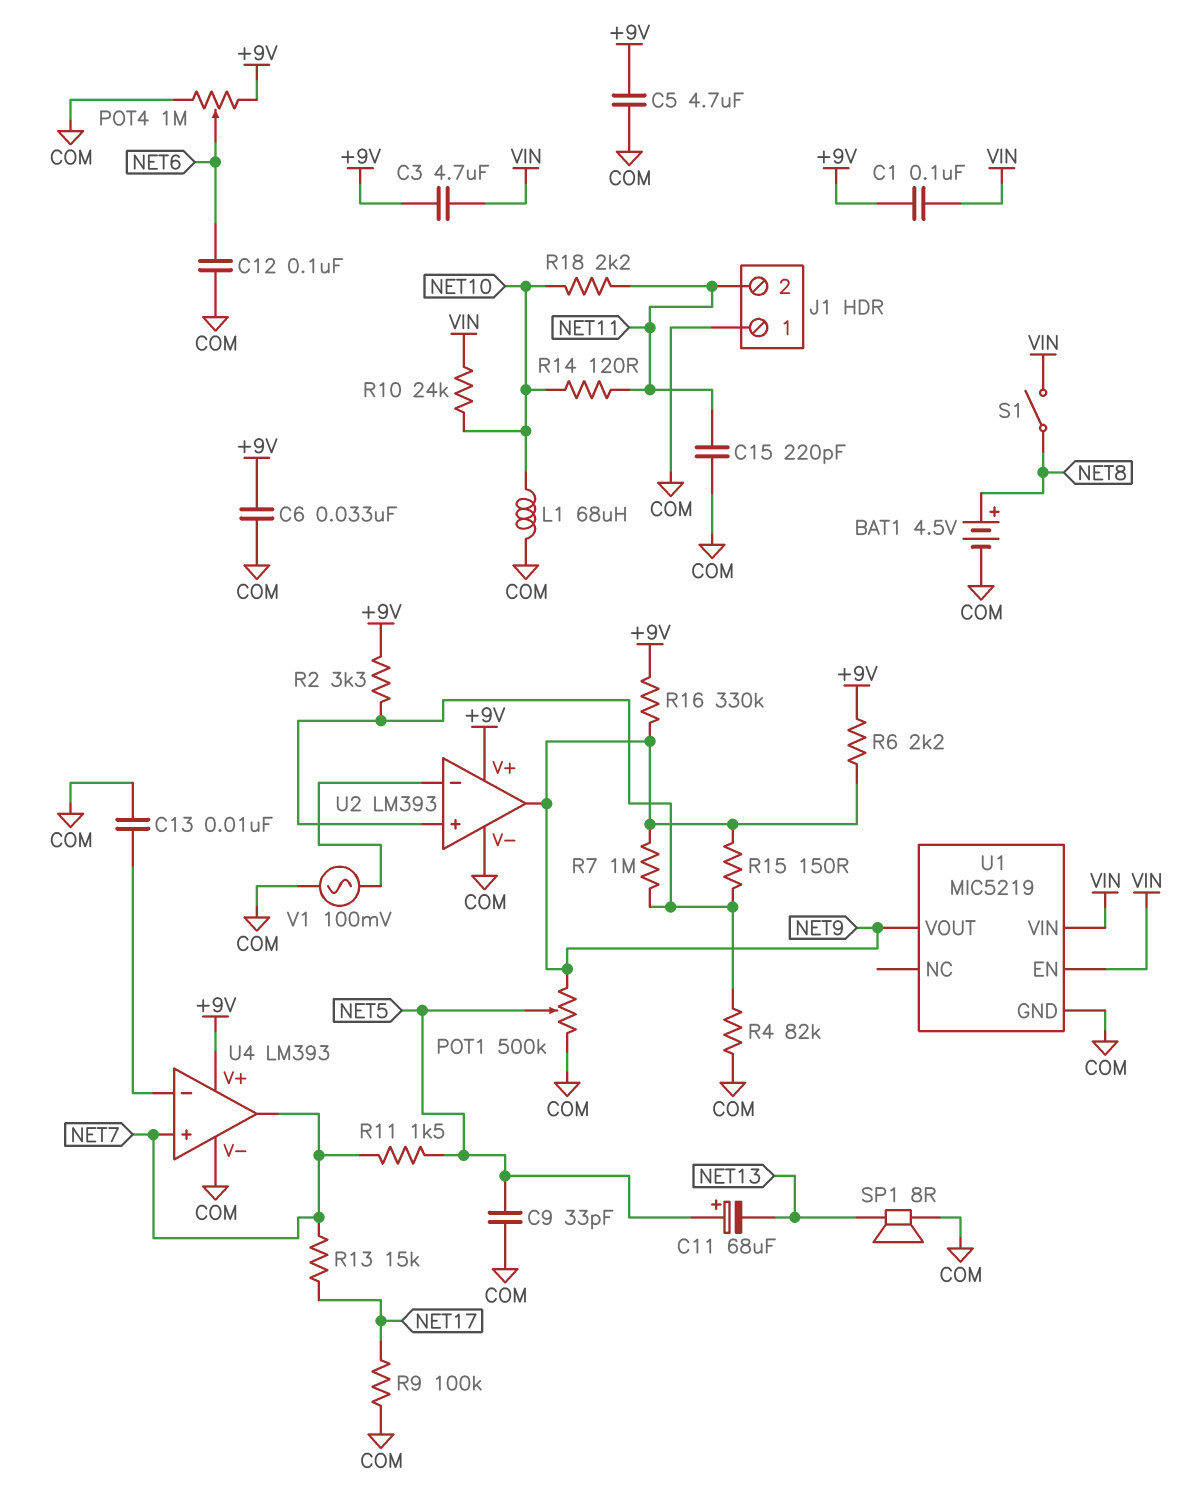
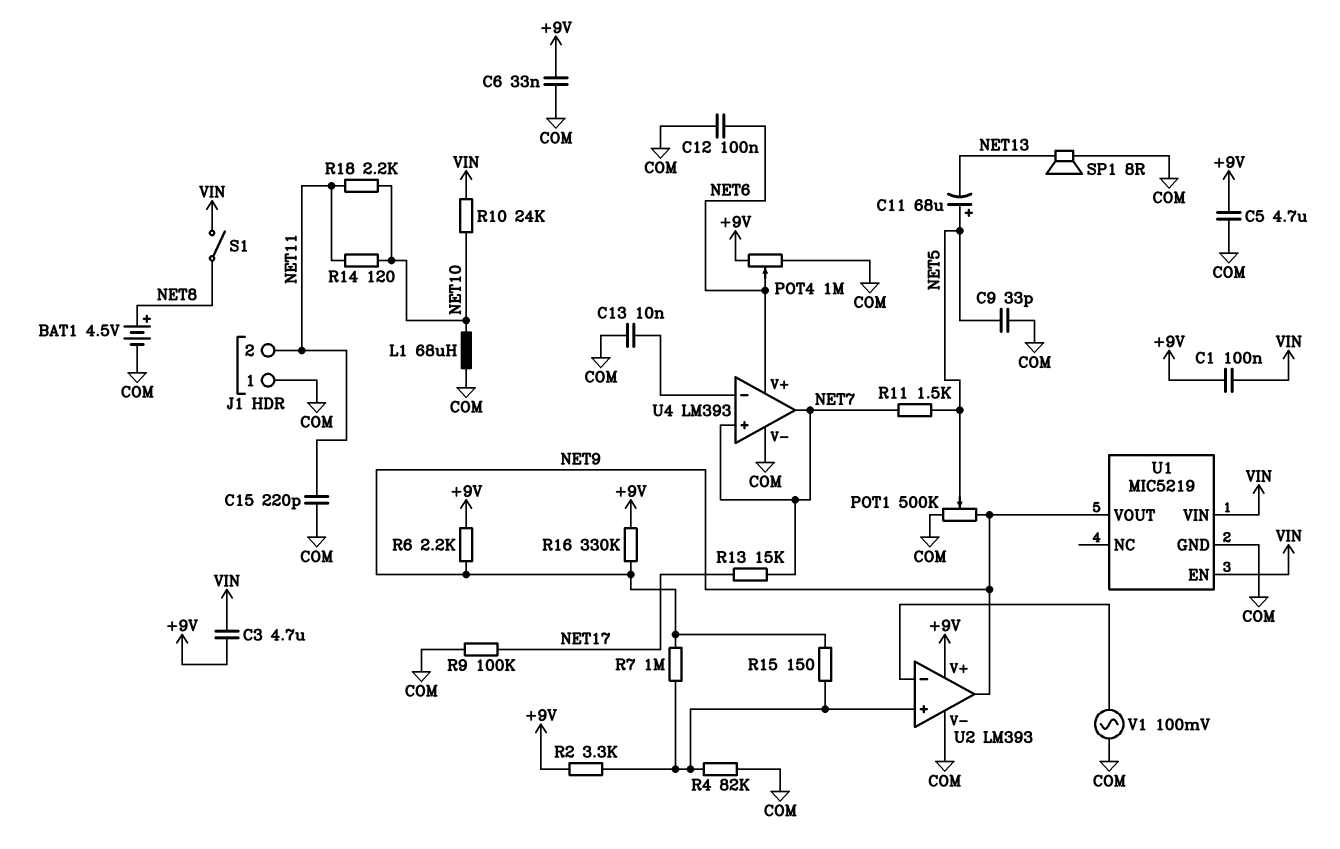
U4 pin V+: +9V -> NET6

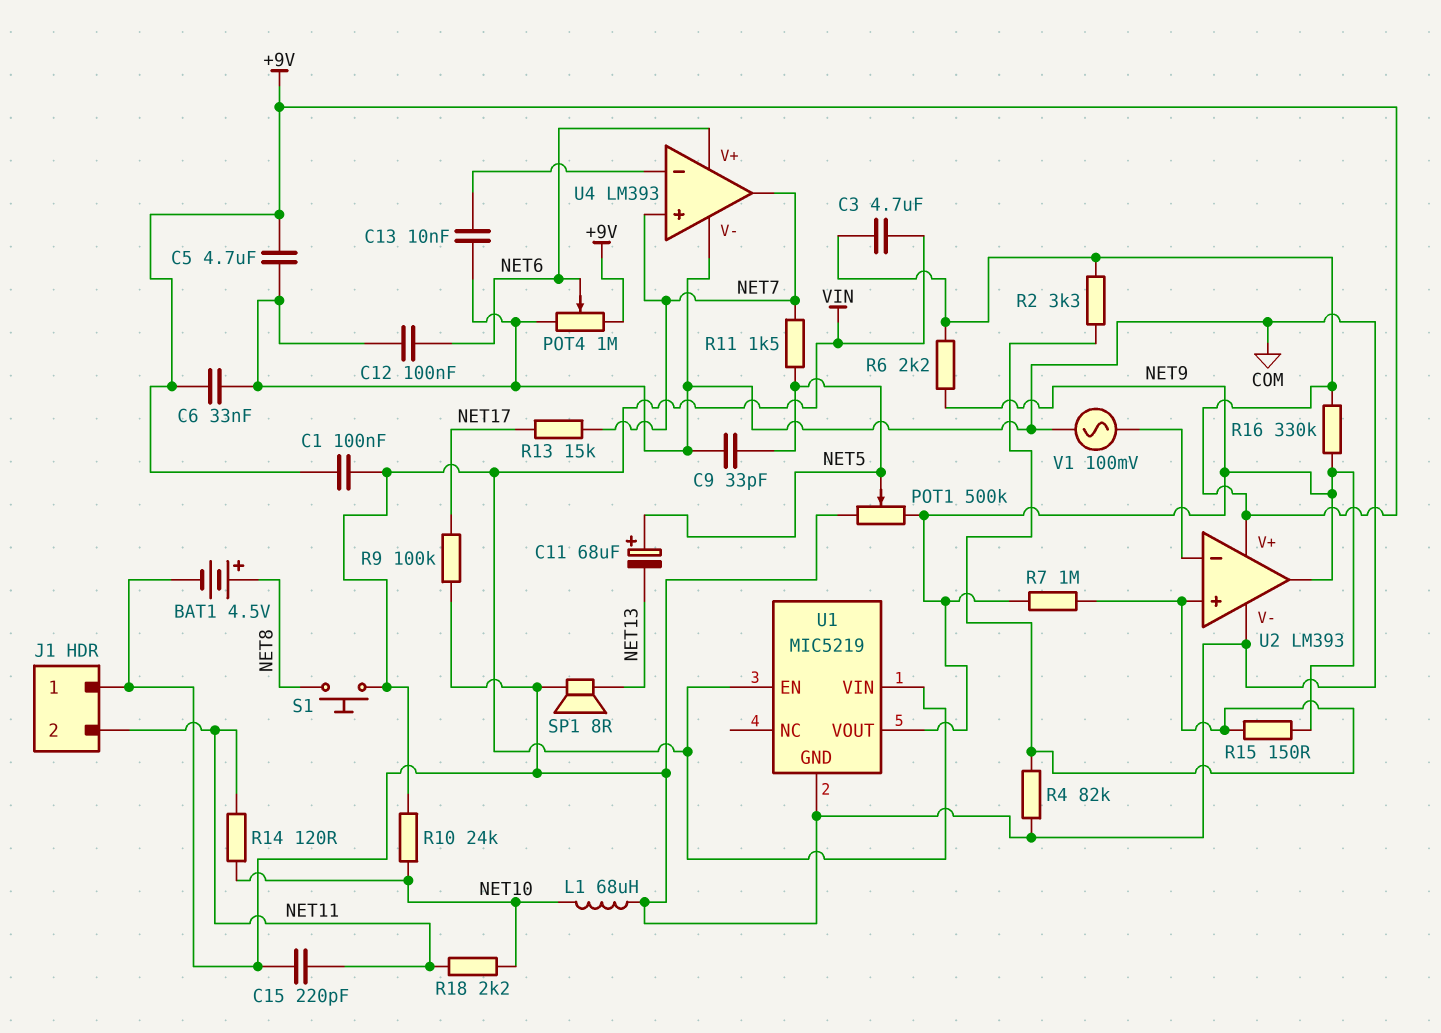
S1: switch (NET8, VIN) -> button (NET8, VIN)

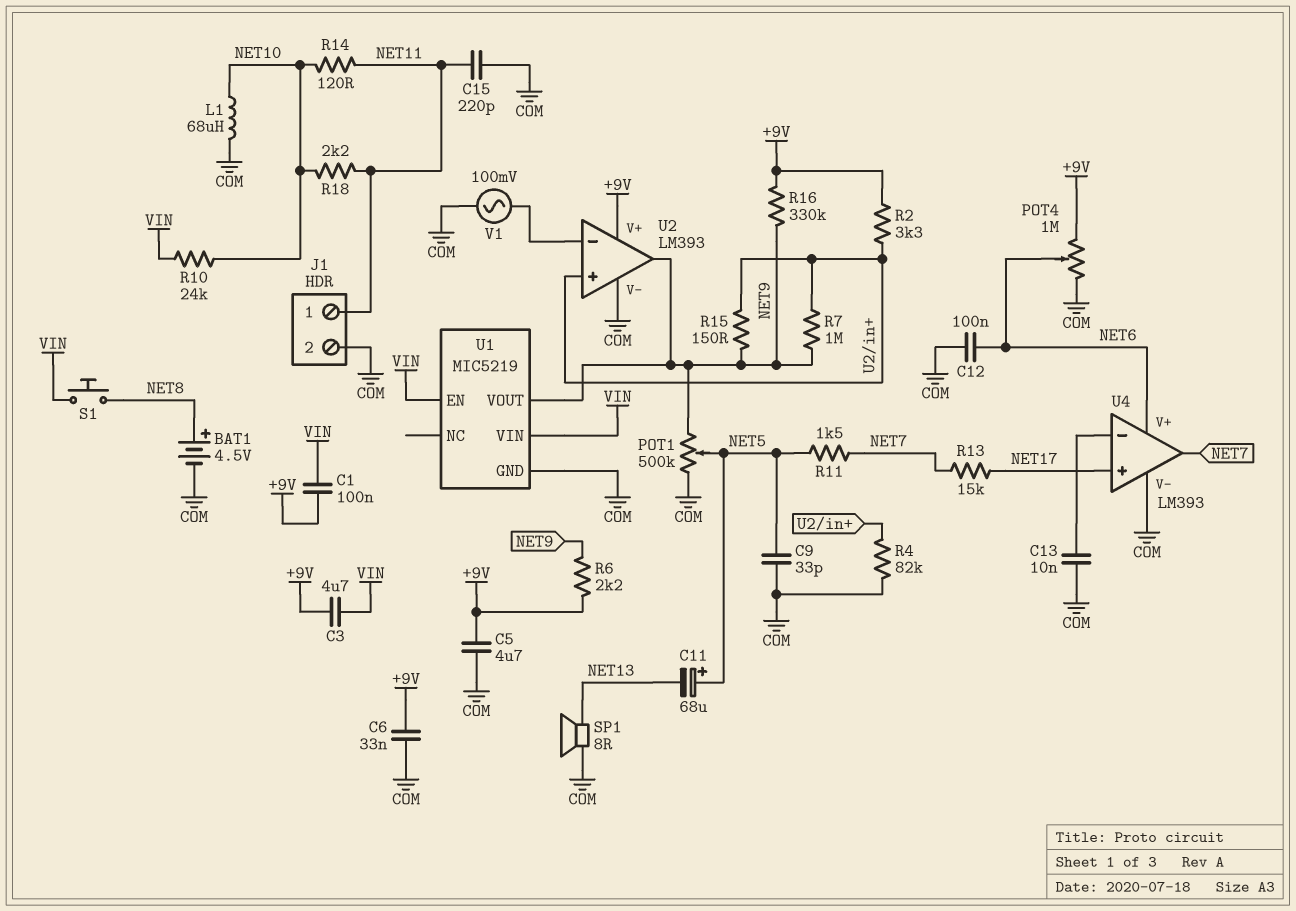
J1 pin 1: COM -> NET11
J1 pin 2: NET11 -> COM
R9: 100k (COM, NET17) -> none
U4 pin in+: NET7 -> NET17

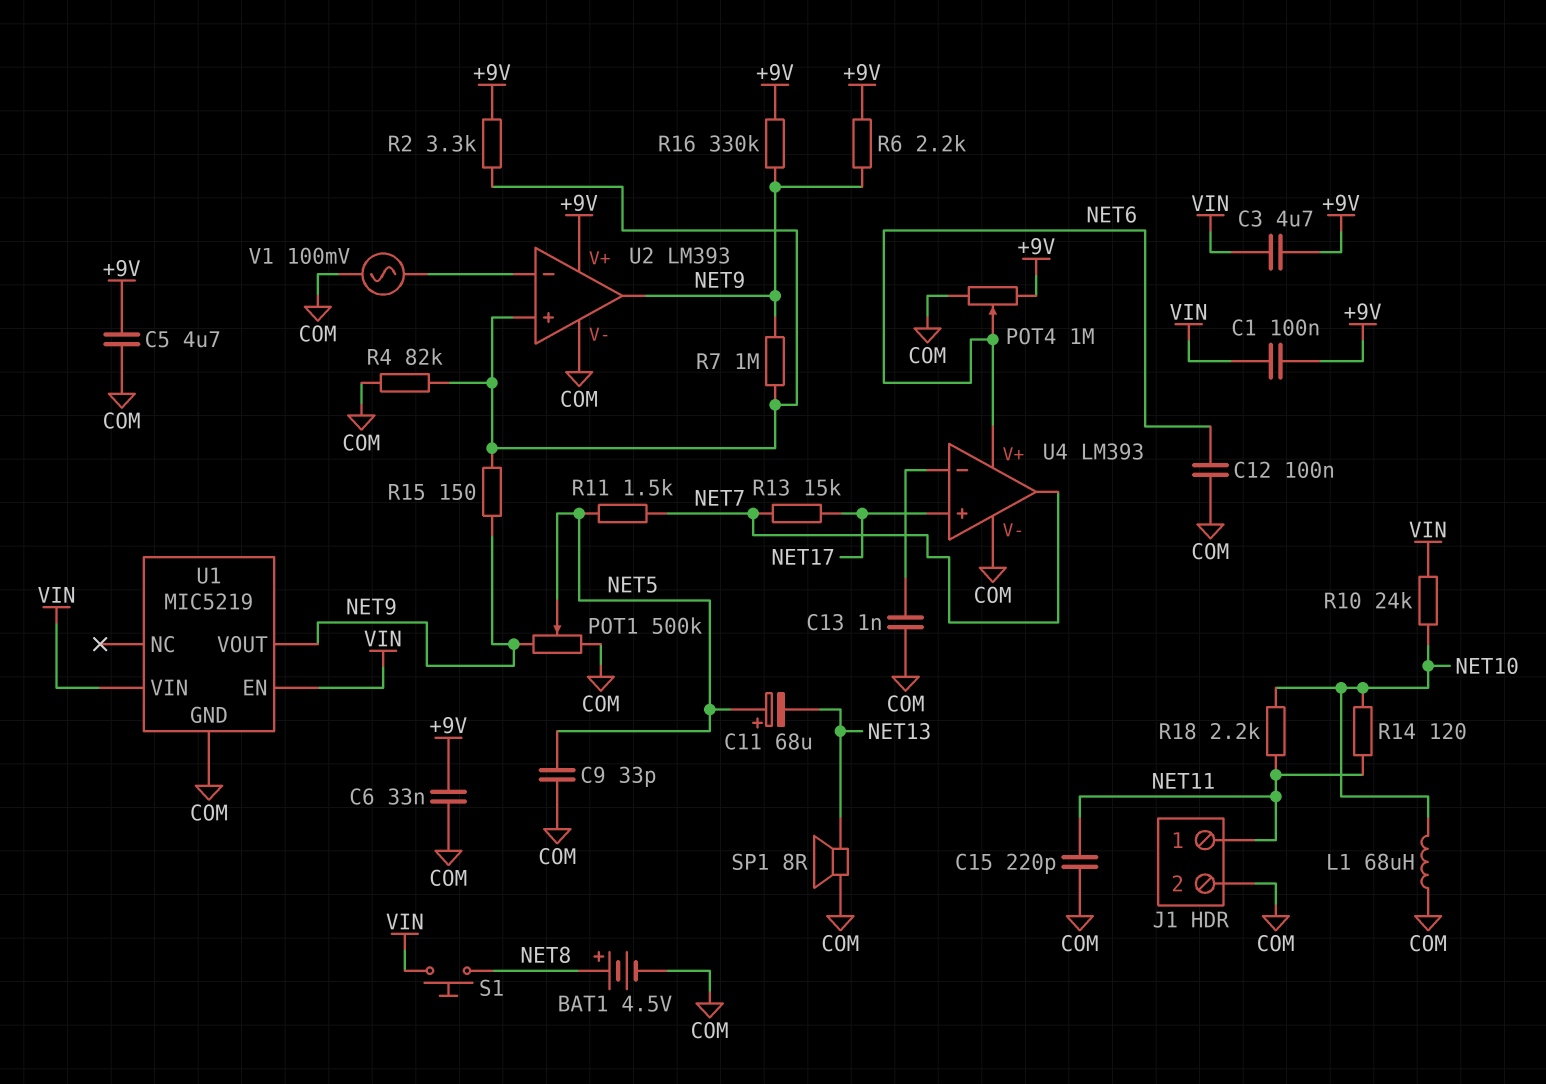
C13: 10nF (COM, U4/in-) -> 1nF (COM, U4/in-)

